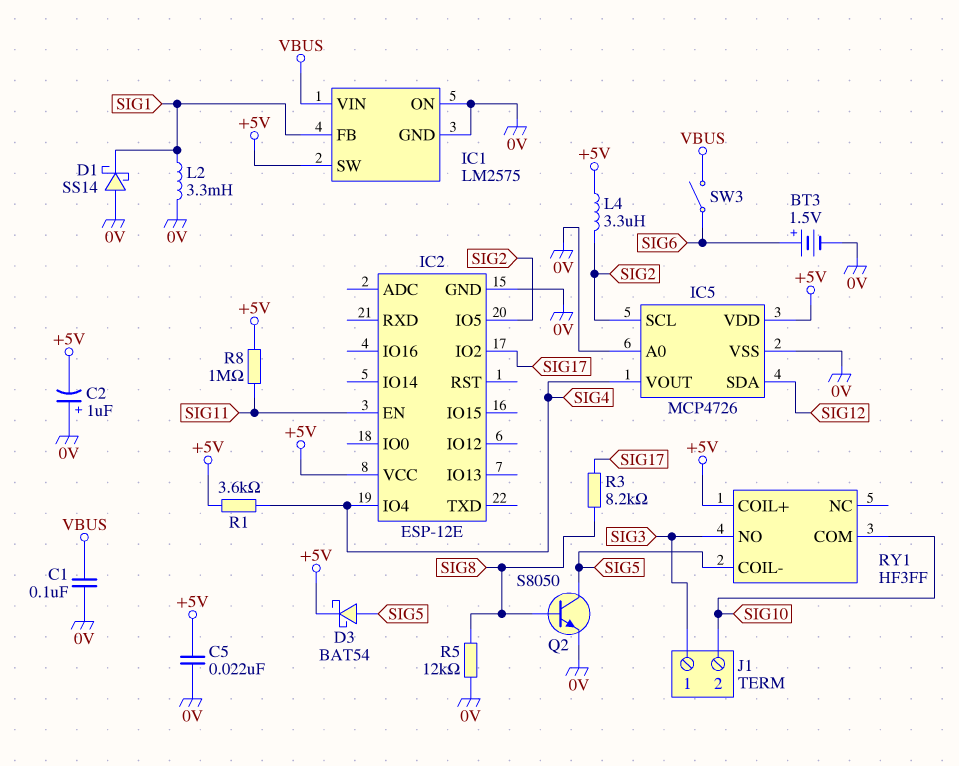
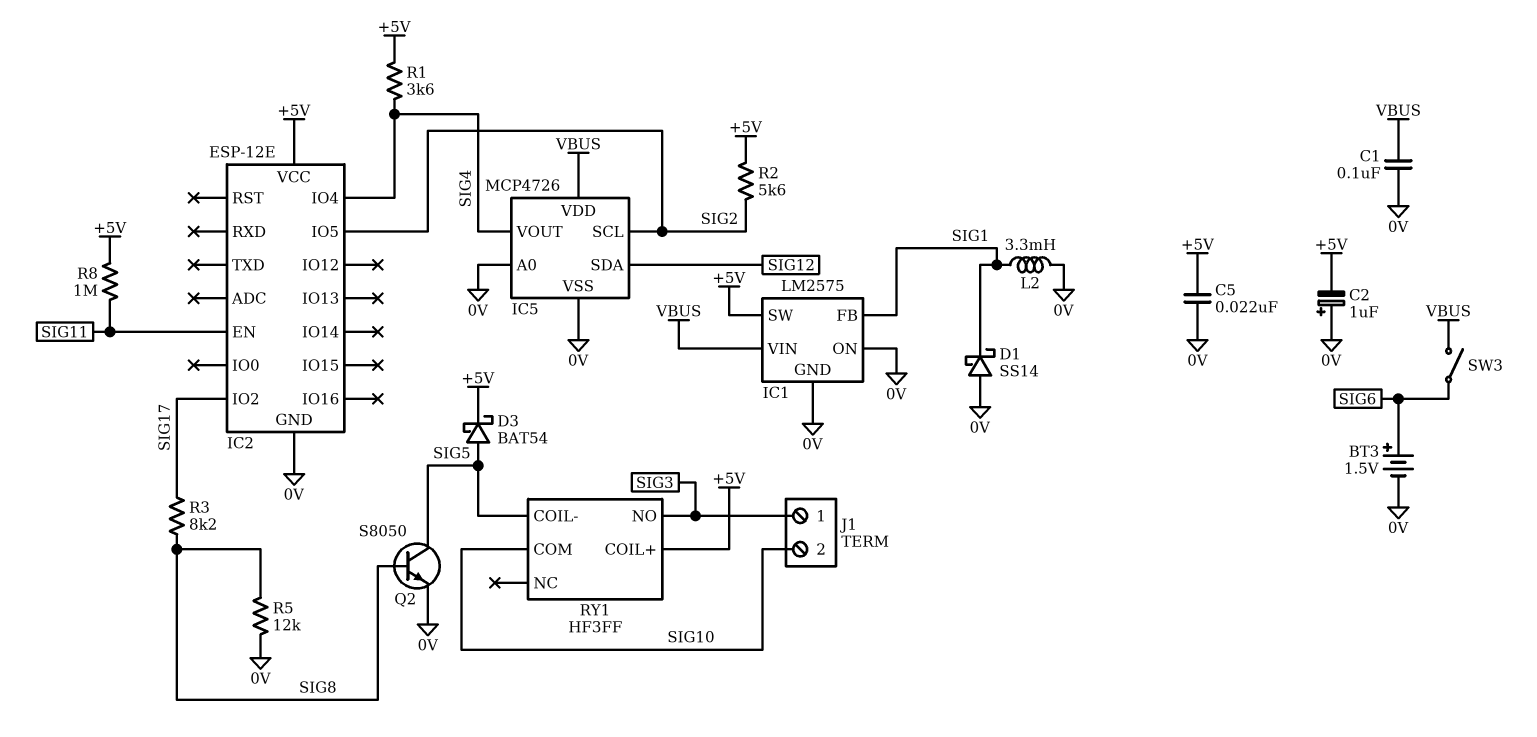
IC5 pin VDD: +5V -> VBUS
L4: 3.3uH (+5V, SIG2) -> none
R2: none -> 5.6k (+5V, SIG2)

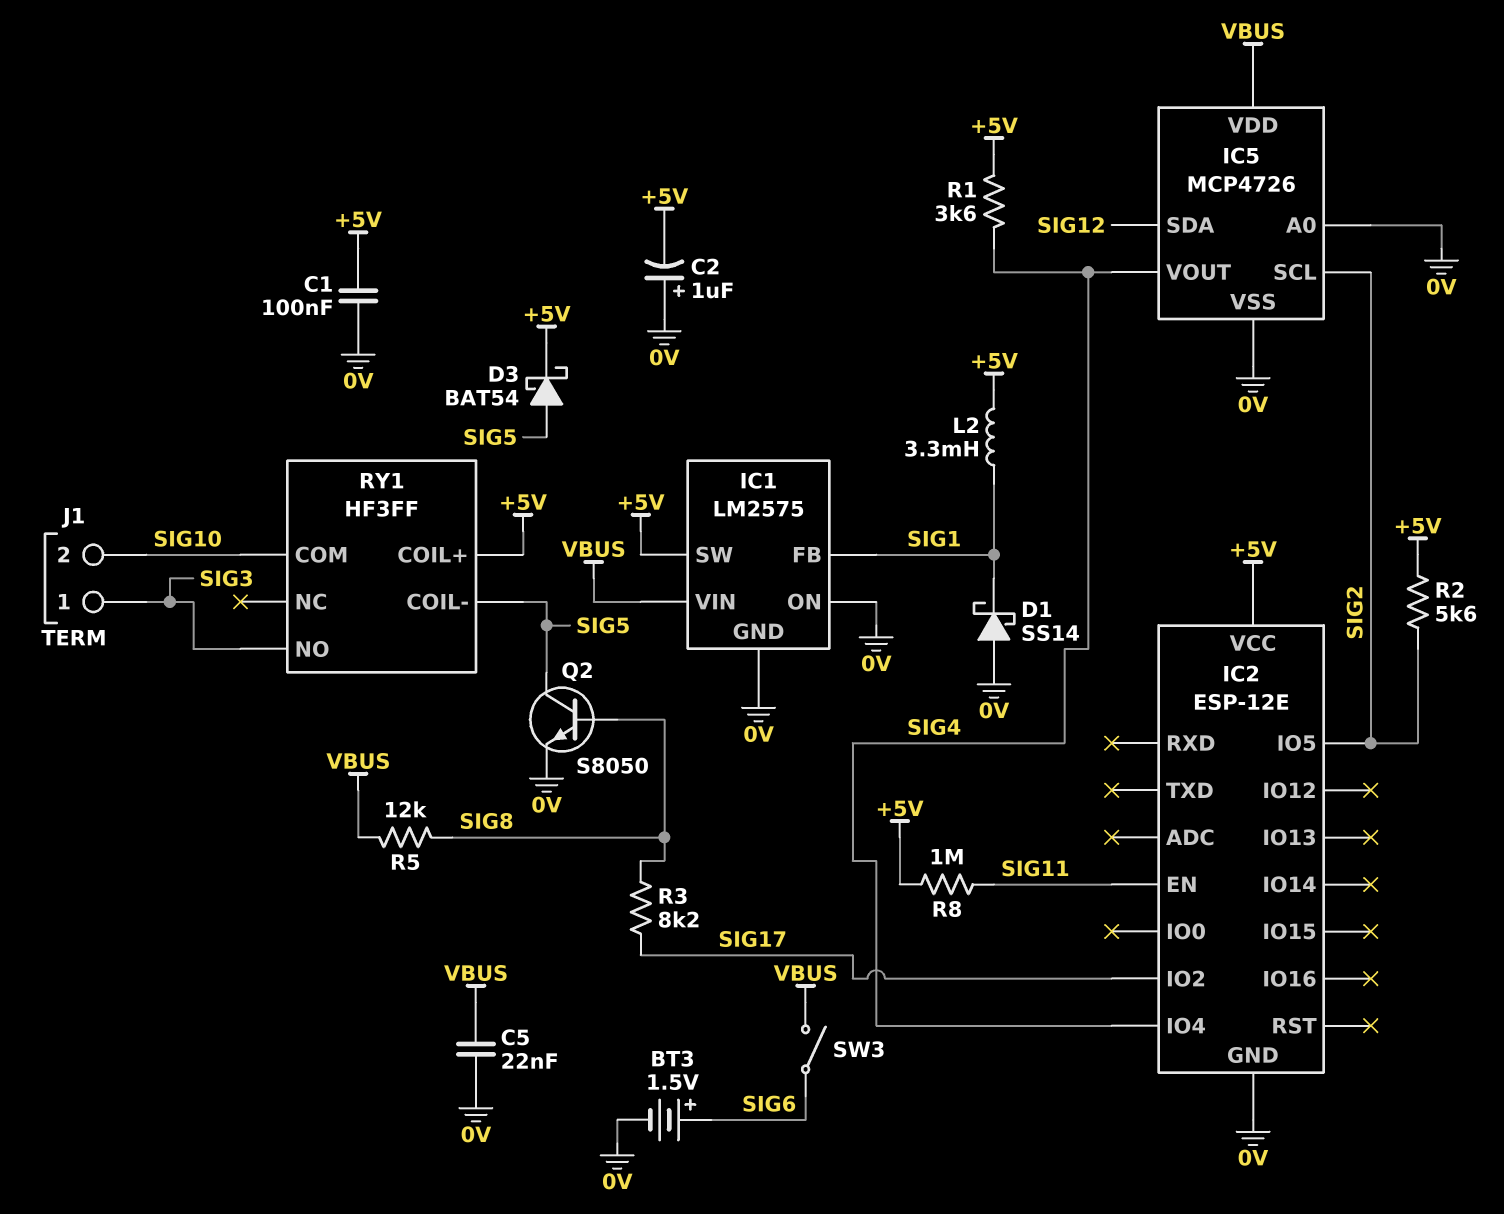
C1: 100nF (0V, VBUS) -> 100nF (+5V, 0V)
C5: 22nF (+5V, 0V) -> 22nF (0V, VBUS)
L2: 3.3mH (0V, SIG1) -> 3.3mH (+5V, SIG1)
R5: 12k (0V, SIG8) -> 12k (SIG8, VBUS)

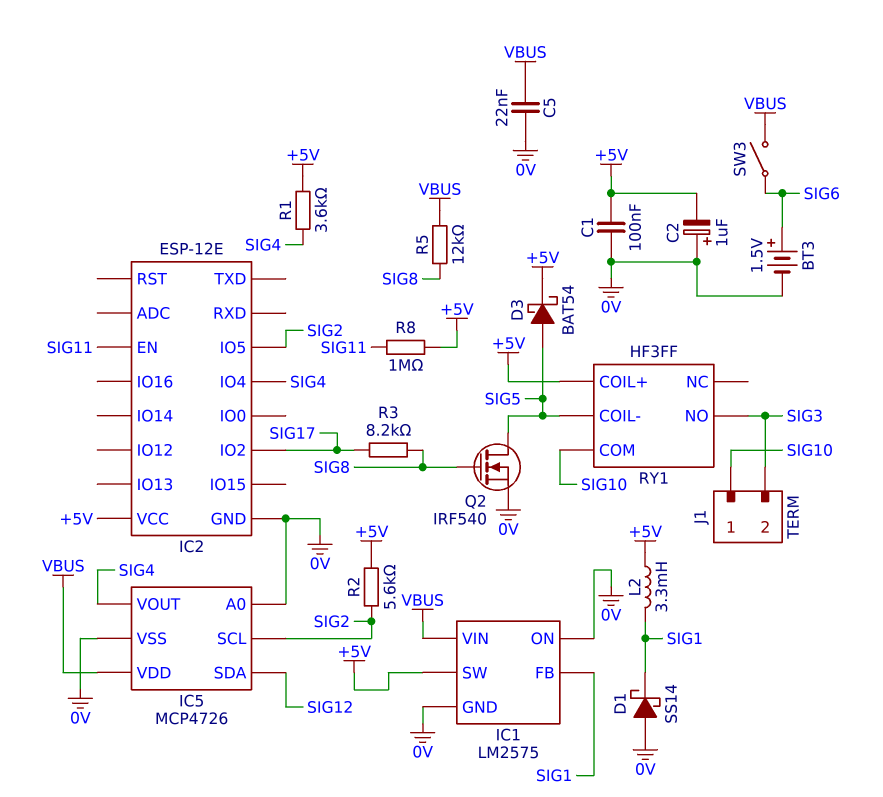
J1 pin 1: SIG3 -> SIG10
J1 pin 2: SIG10 -> SIG3
Q2: NPN S8050 (B SIG8, C SIG5, E 0V) -> NMOS IRF540 (G SIG8, D SIG5, S 0V)

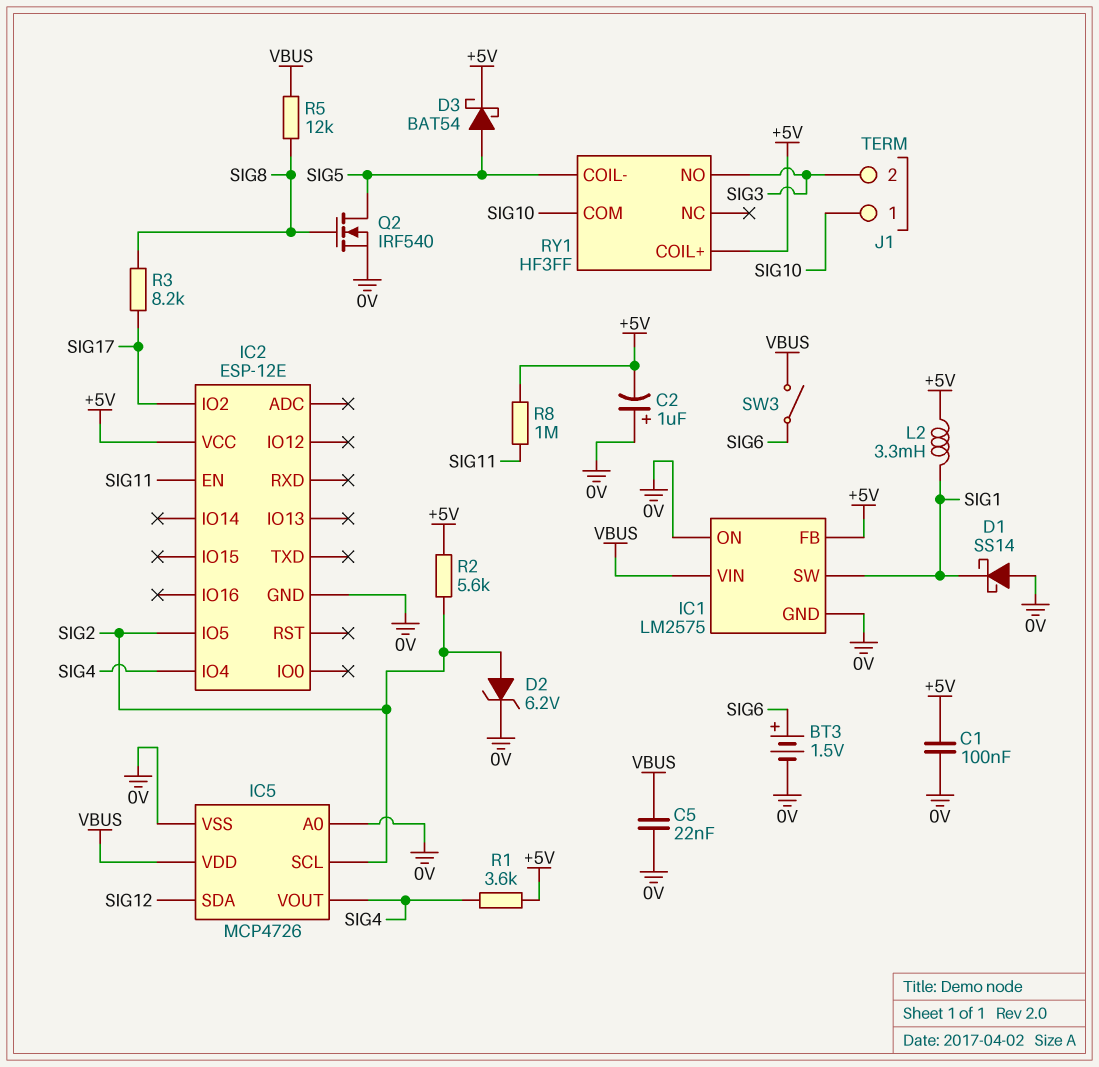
D2: none -> zener 6.2V (A SIG2, K 0V)
IC1 pin FB: SIG1 -> +5V
IC1 pin SW: +5V -> SIG1

